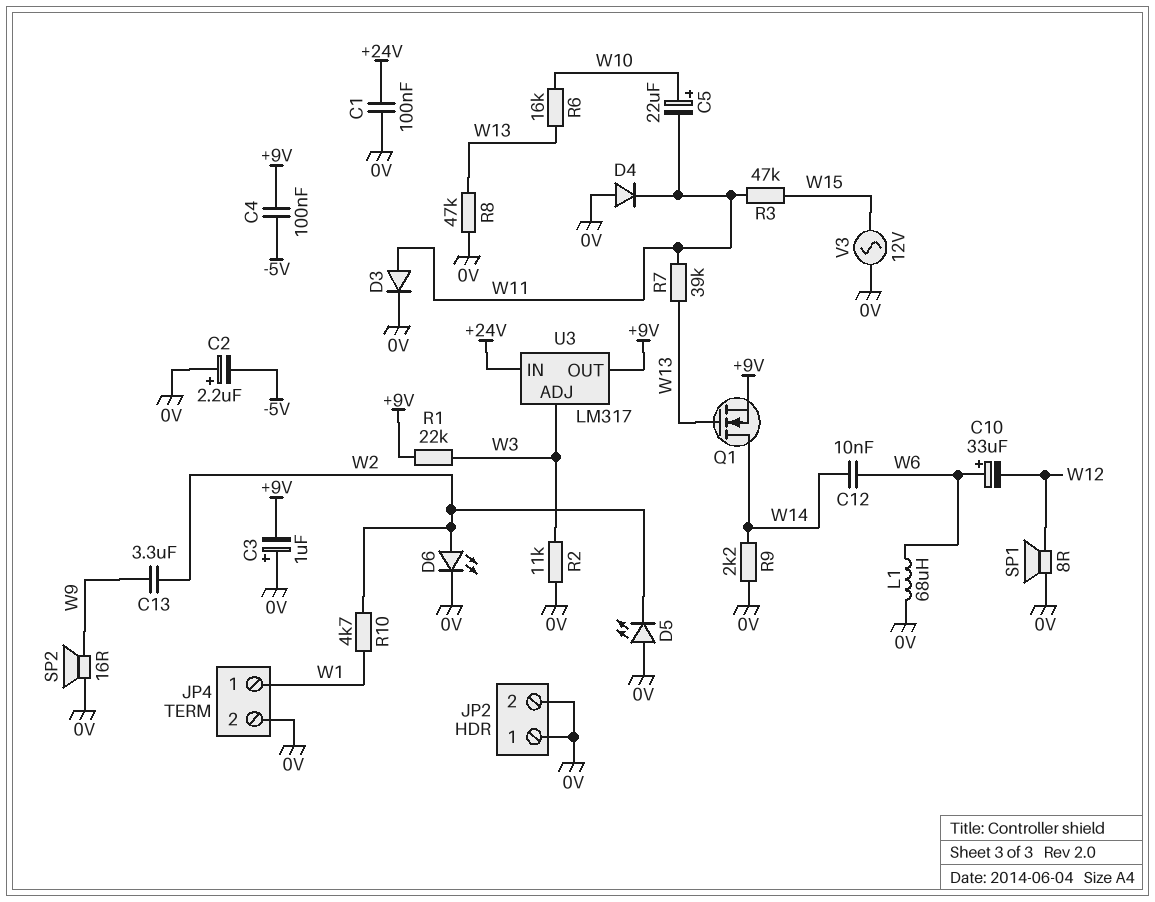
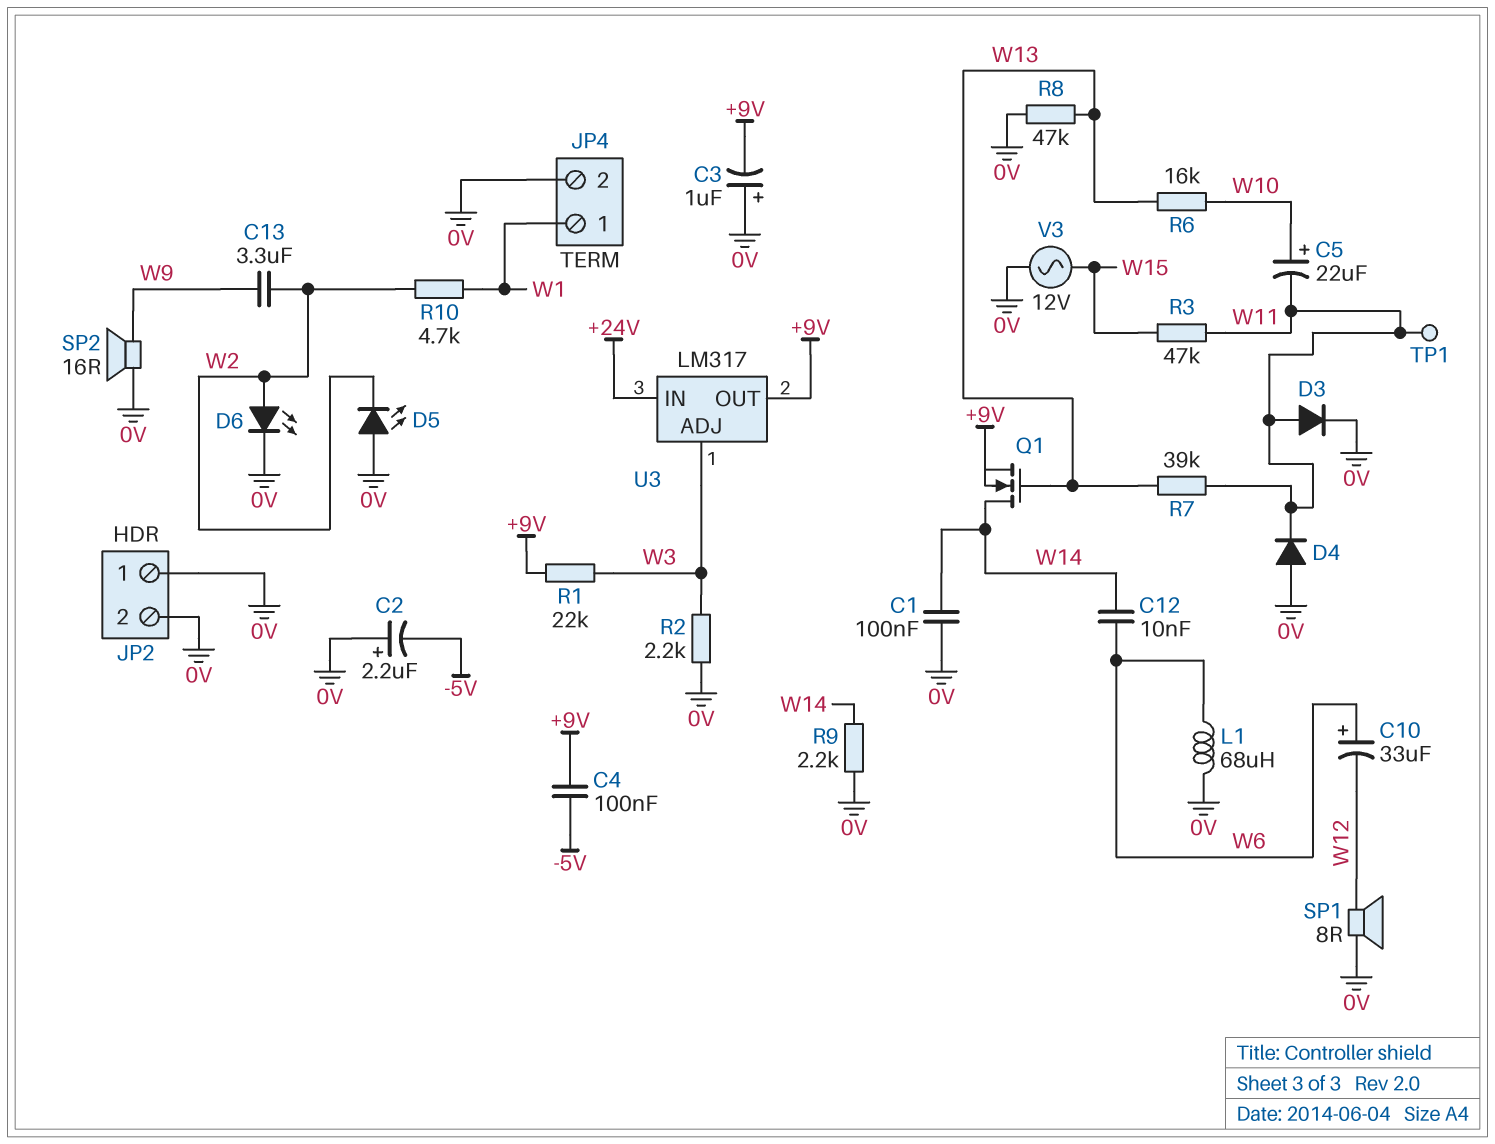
C1: 100nF (+24V, 0V) -> 100nF (0V, W14)
R2: 11k (0V, W3) -> 2.2k (0V, W3)
TP1: none -> test point (W11)

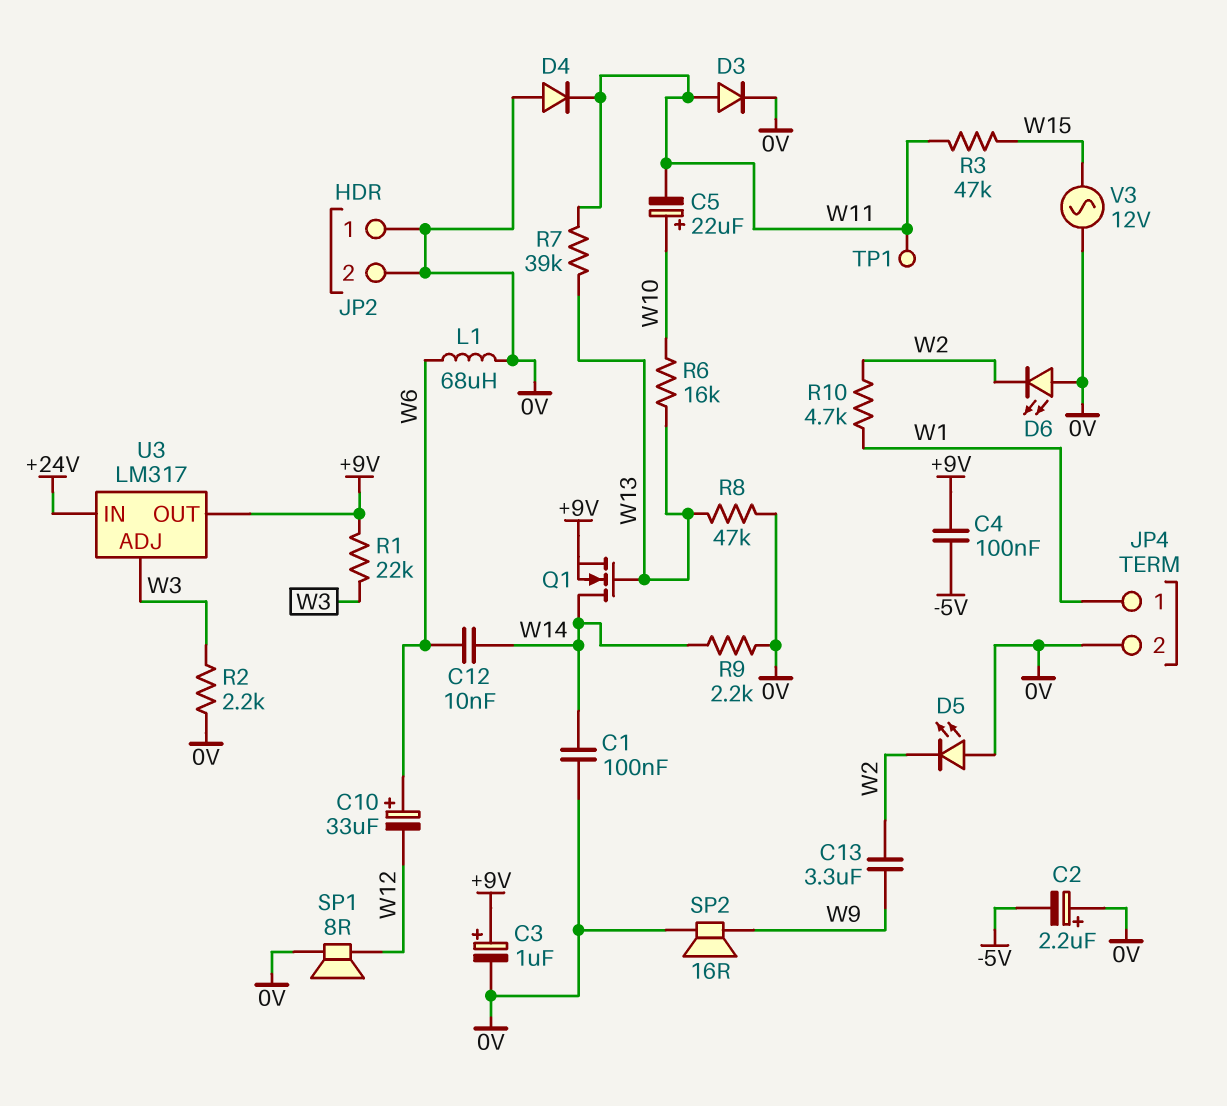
C3: 1uF (plus 0V, minus +9V) -> 1uF (plus +9V, minus 0V)
D6: LED (A W2, K 0V) -> LED (A 0V, K W2)

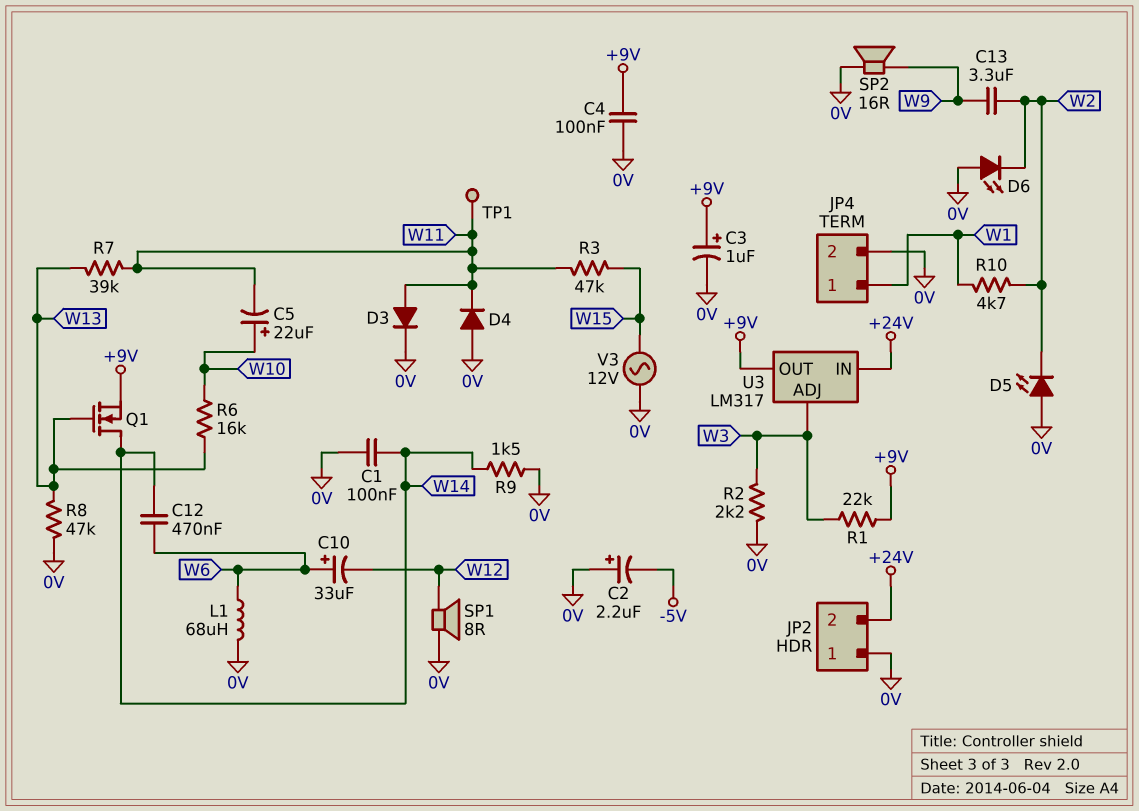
C4: 100nF (+9V, -5V) -> 100nF (+9V, 0V)
C12: 10nF (W6, W14) -> 470nF (W6, W14)
JP2 pin 2: 0V -> +24V
R9: 2.2k (0V, W14) -> 1.5k (0V, W14)

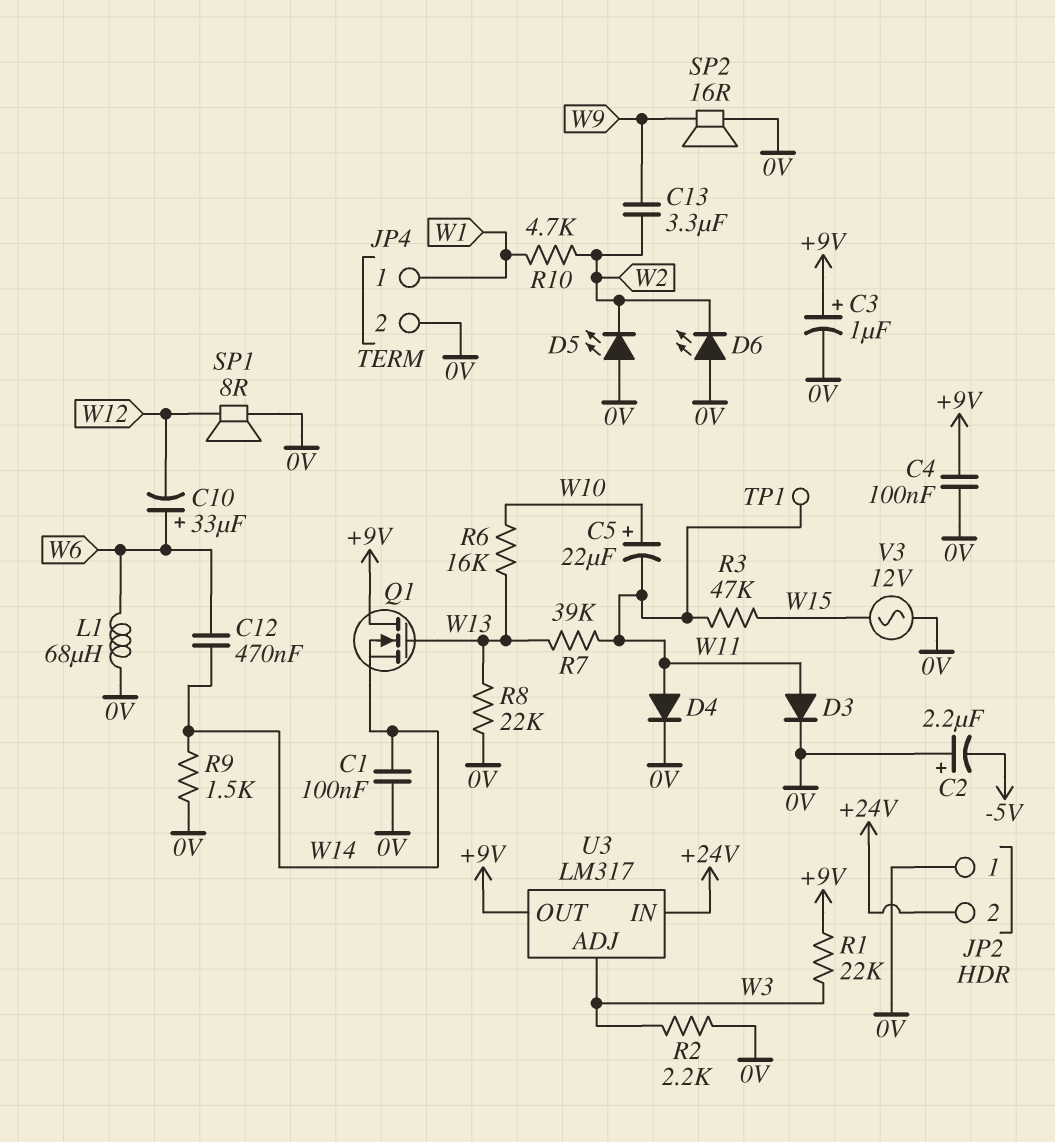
D4: diode (A 0V, K W11) -> diode (A W11, K 0V)
Q1: NMOS (G W13, D W14, S +9V) -> NMOS (G W13, D +9V, S W14)
R8: 47k (0V, W13) -> 22k (0V, W13)

